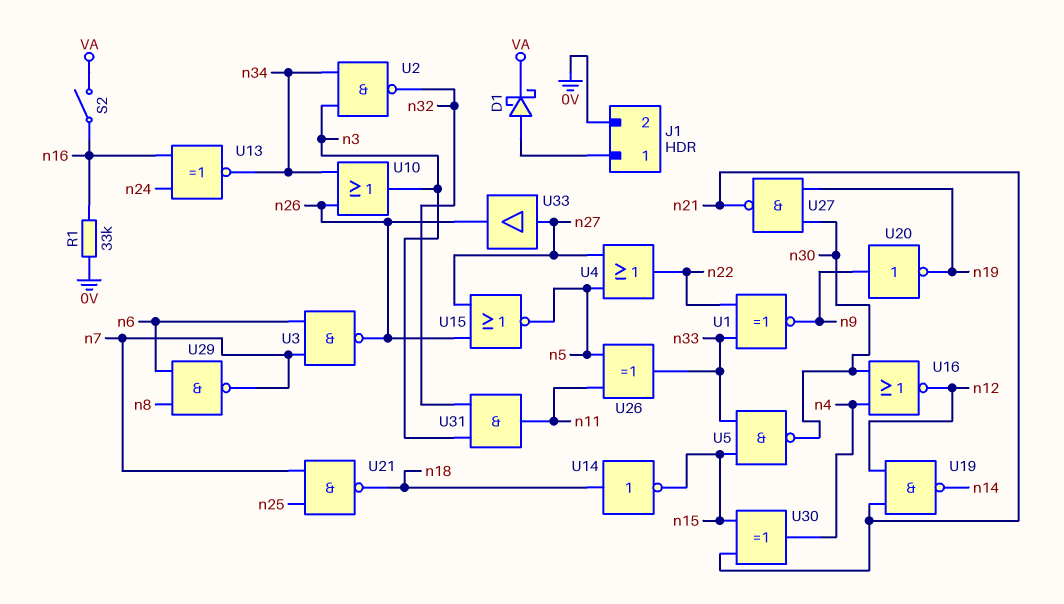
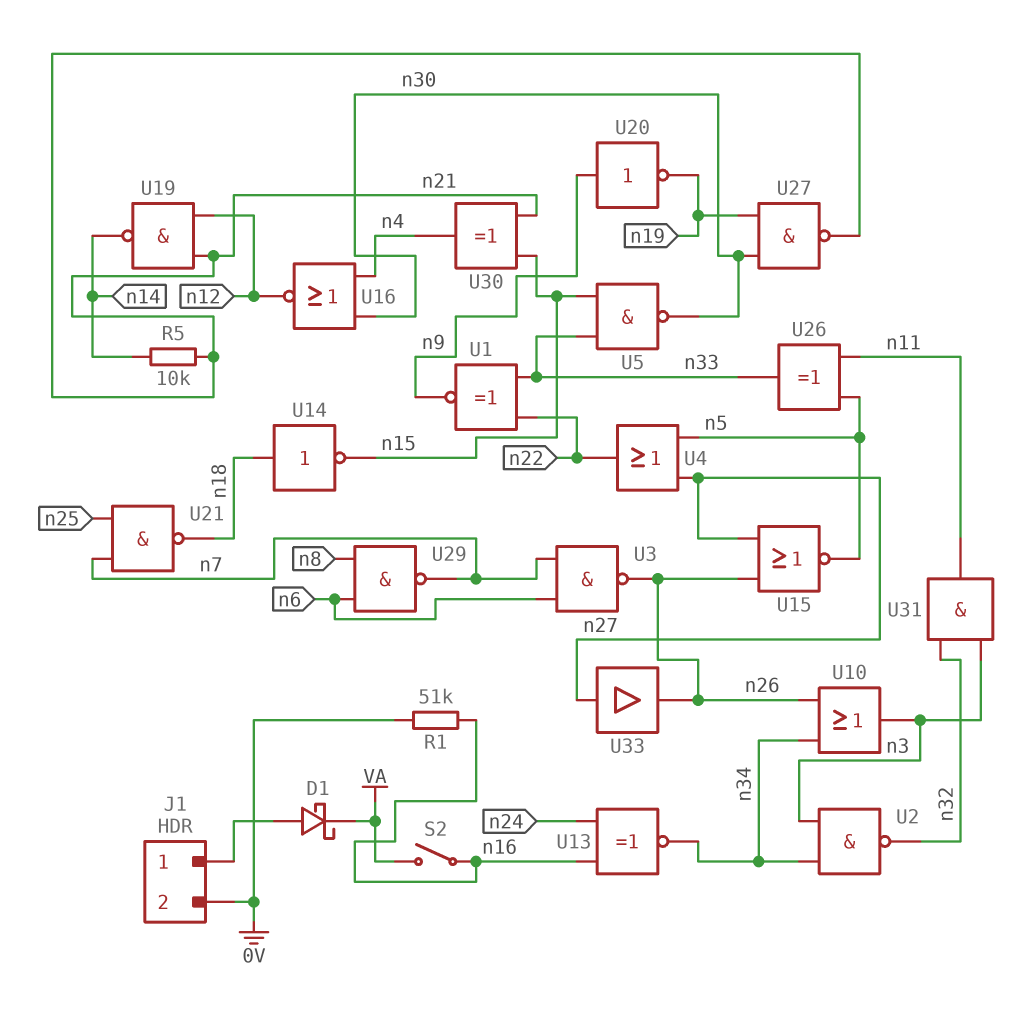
R1: 33k (0V, n16) -> 51k (0V, n16)
R5: none -> 10k (n14, n21)

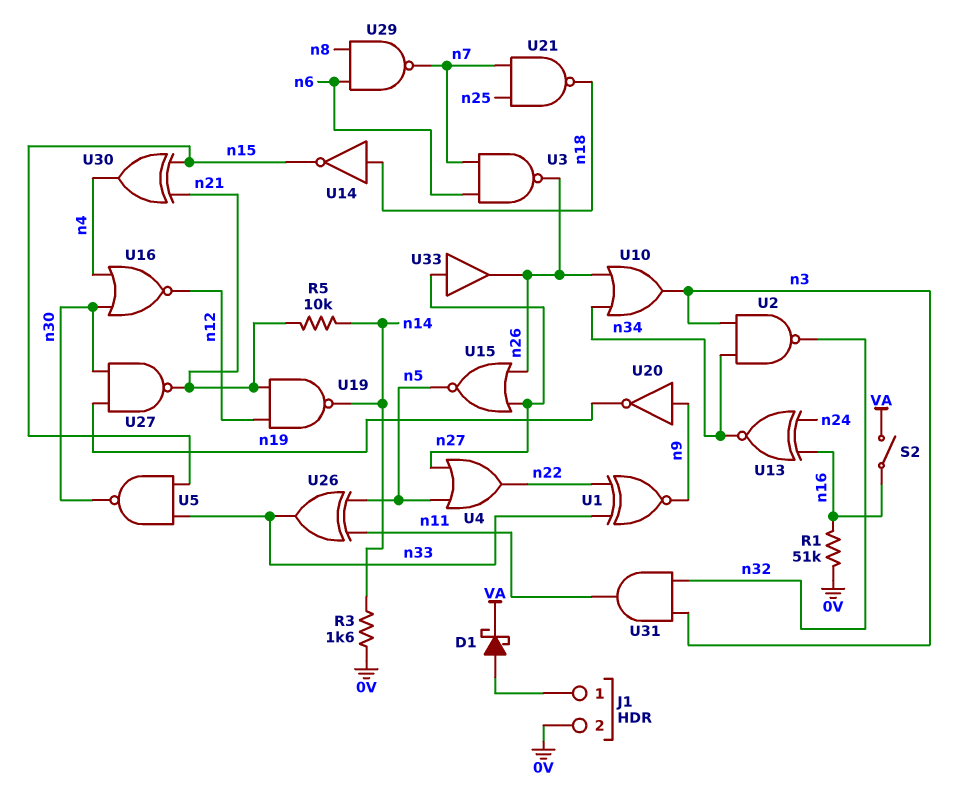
R3: none -> 1.6k (0V, n14)

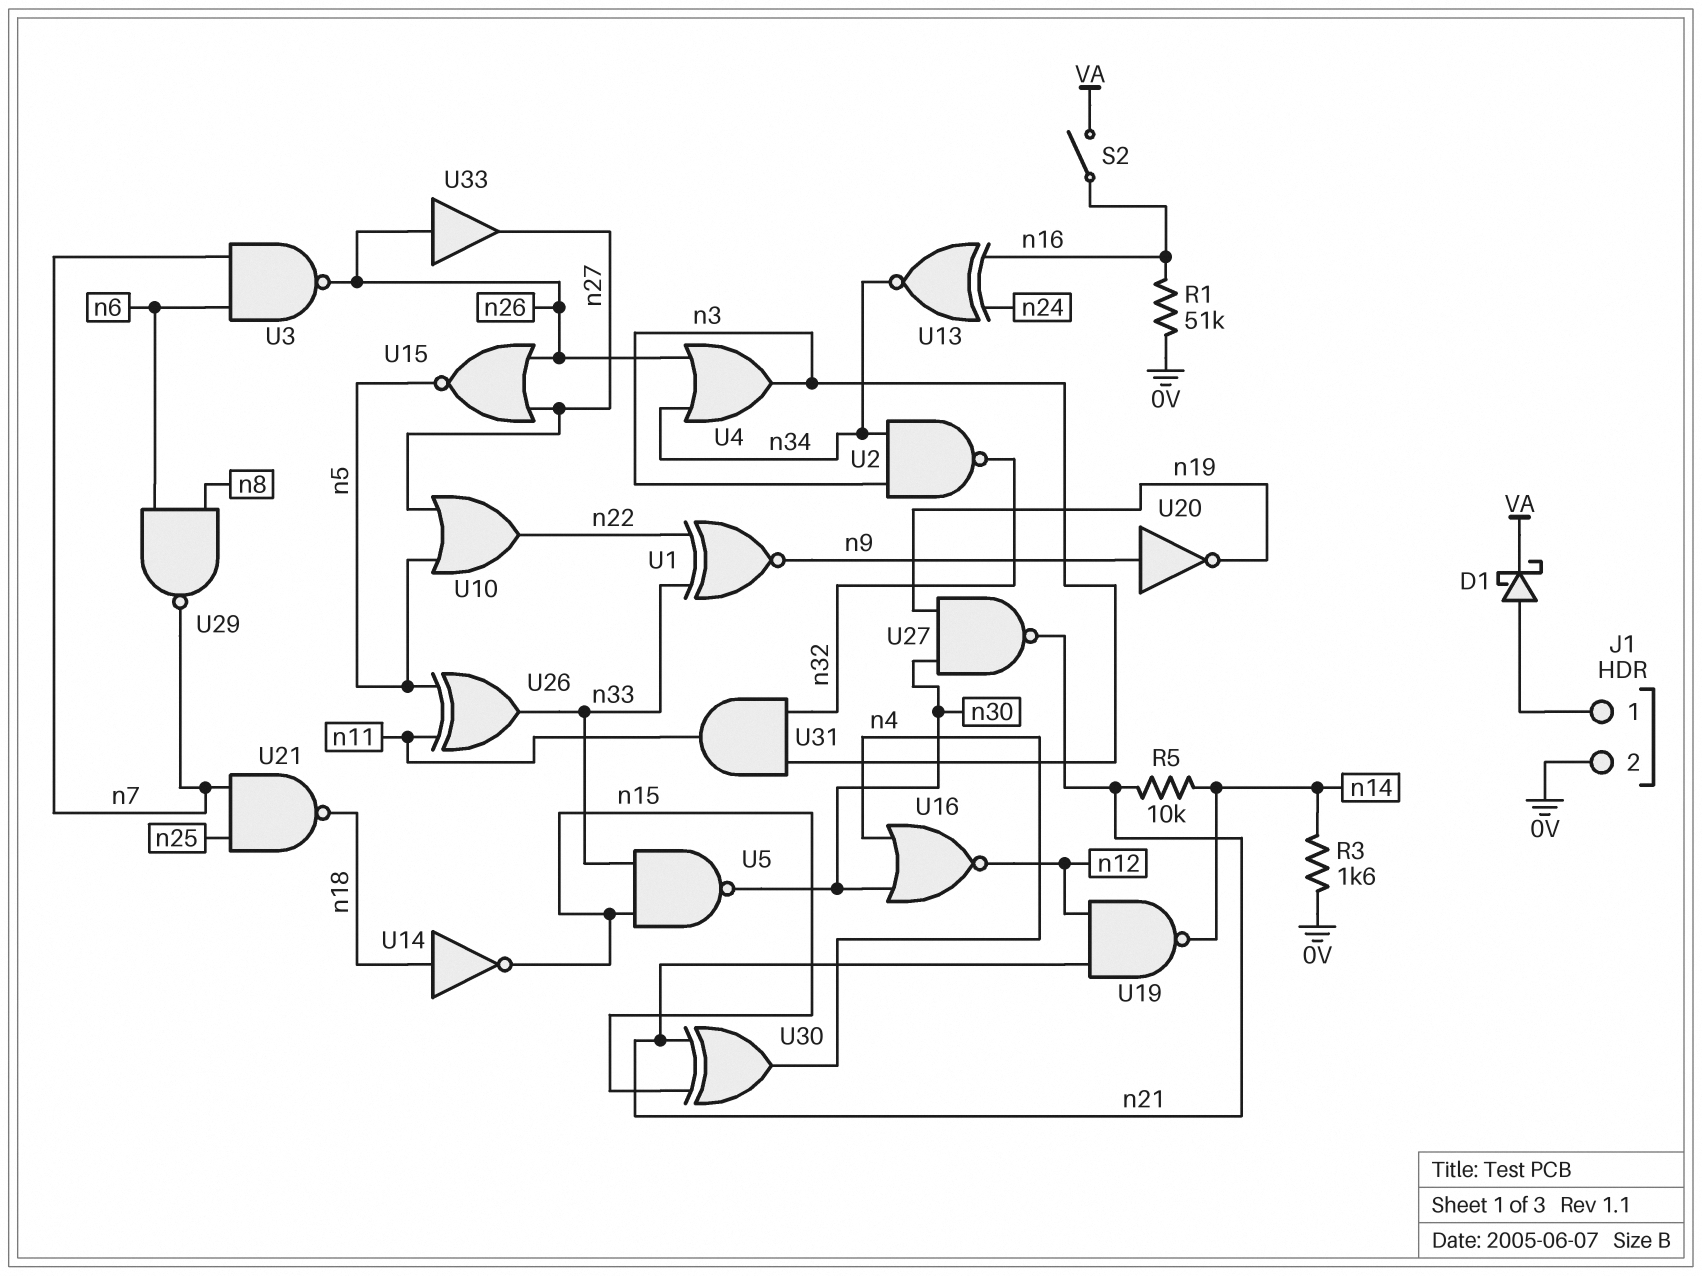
U4: OR (in n5, in n27, out n22) -> OR (in n26, in n34, out n3)
U10: OR (in n26, in n34, out n3) -> OR (in n5, in n27, out n22)
U33: buffer (in n27, out n26) -> buffer (in n26, out n27)

